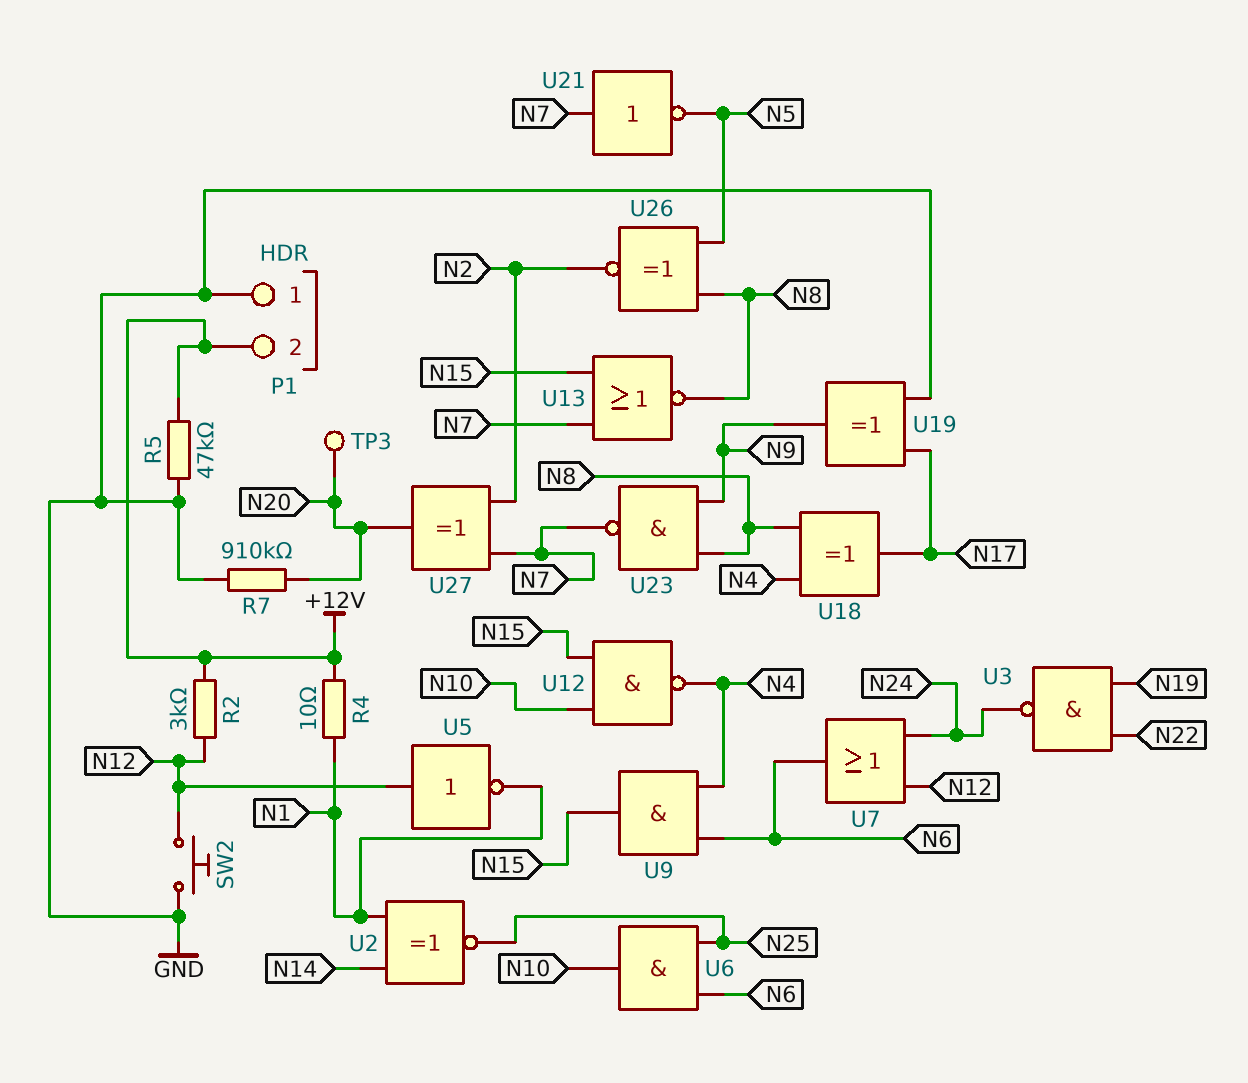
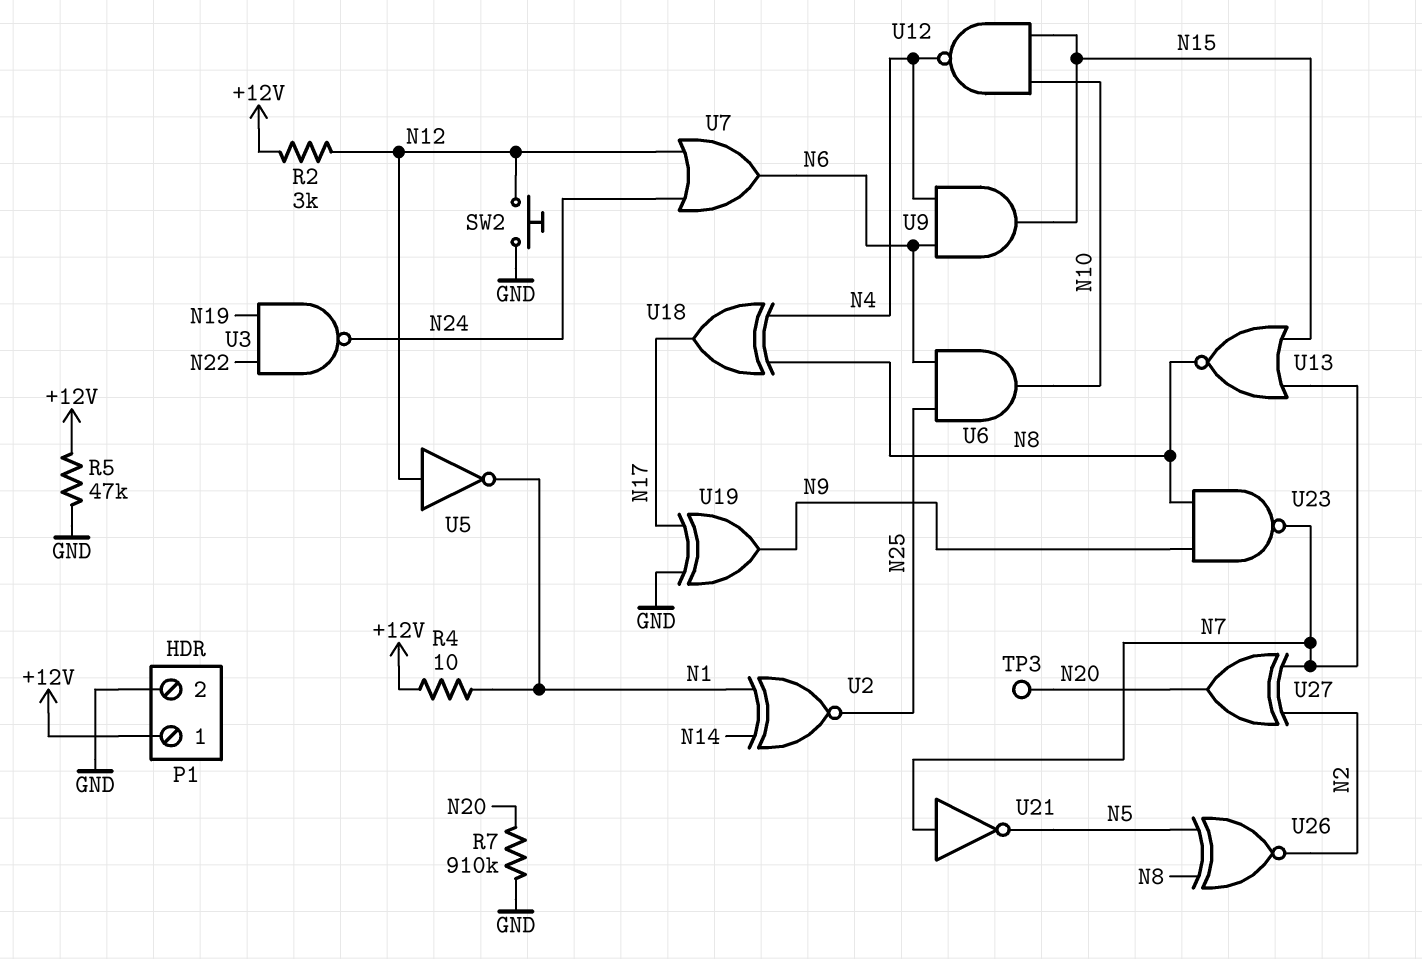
P1 pin 1: GND -> +12V
P1 pin 2: +12V -> GND

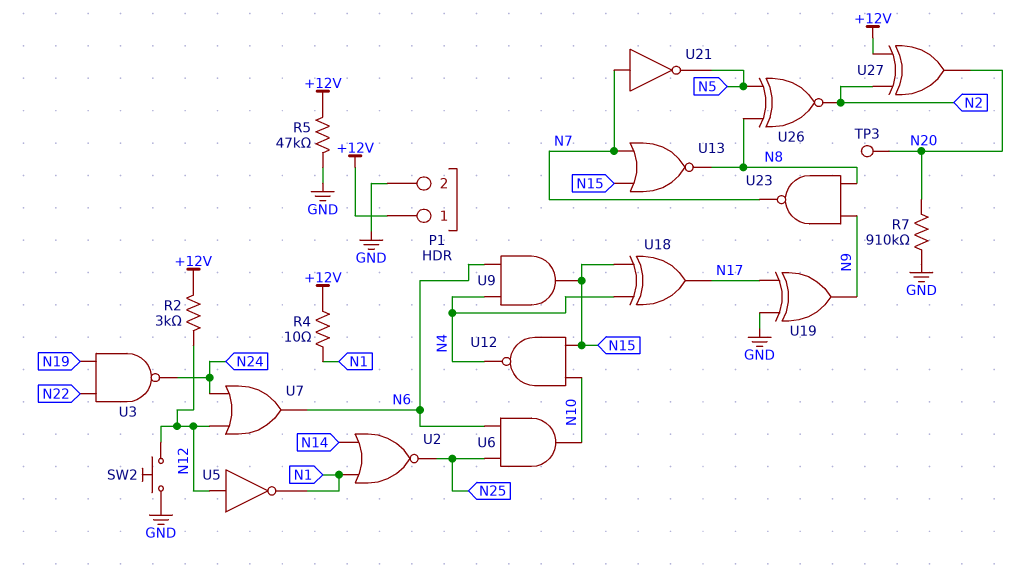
U2: XNOR (in N1, in N14, out N25) -> NOR (in N1, in N14, out N25)
U18: XOR (in N4, in N8, out N17) -> XOR (in N4, in N15, out N17)
U27: XOR (in N2, in N7, out N20) -> XOR (in +12V, in N2, out N20)

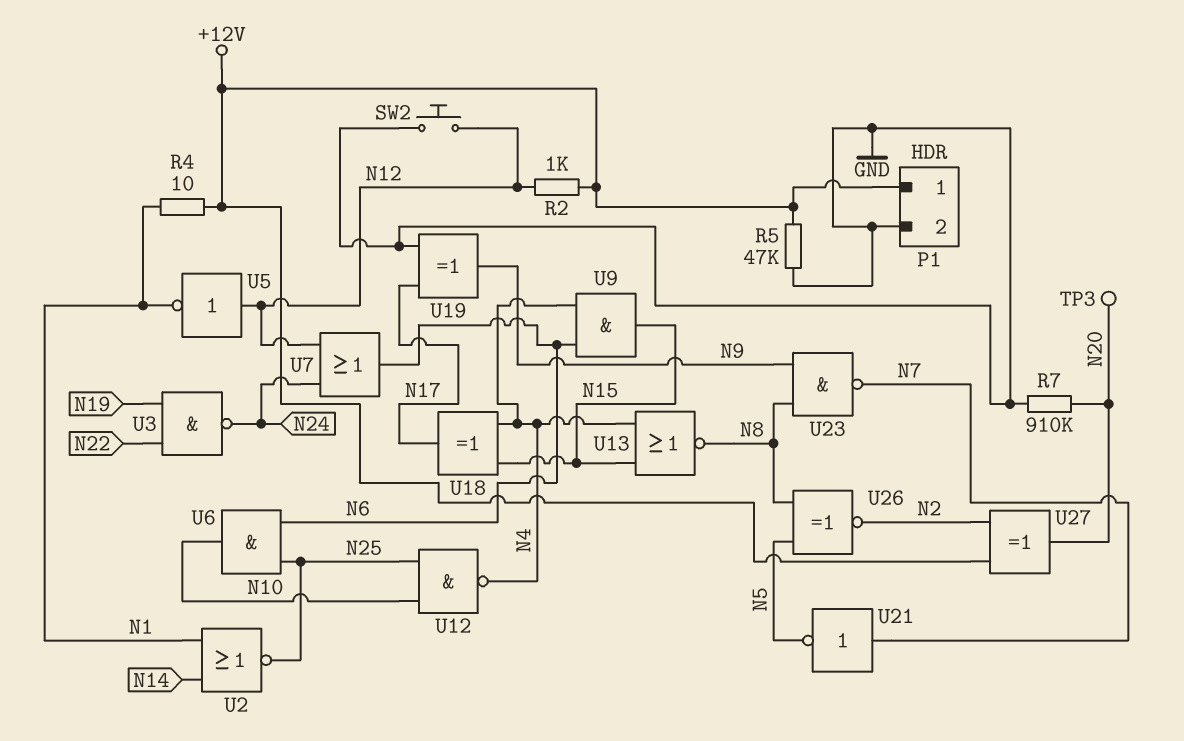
R2: 3k (+12V, N12) -> 1k (+12V, N12)
U12: NAND (in N10, in N15, out N4) -> NAND (in N10, in N25, out N4)
U13: NOR (in N7, in N15, out N8) -> NOR (in N4, in N15, out N8)

